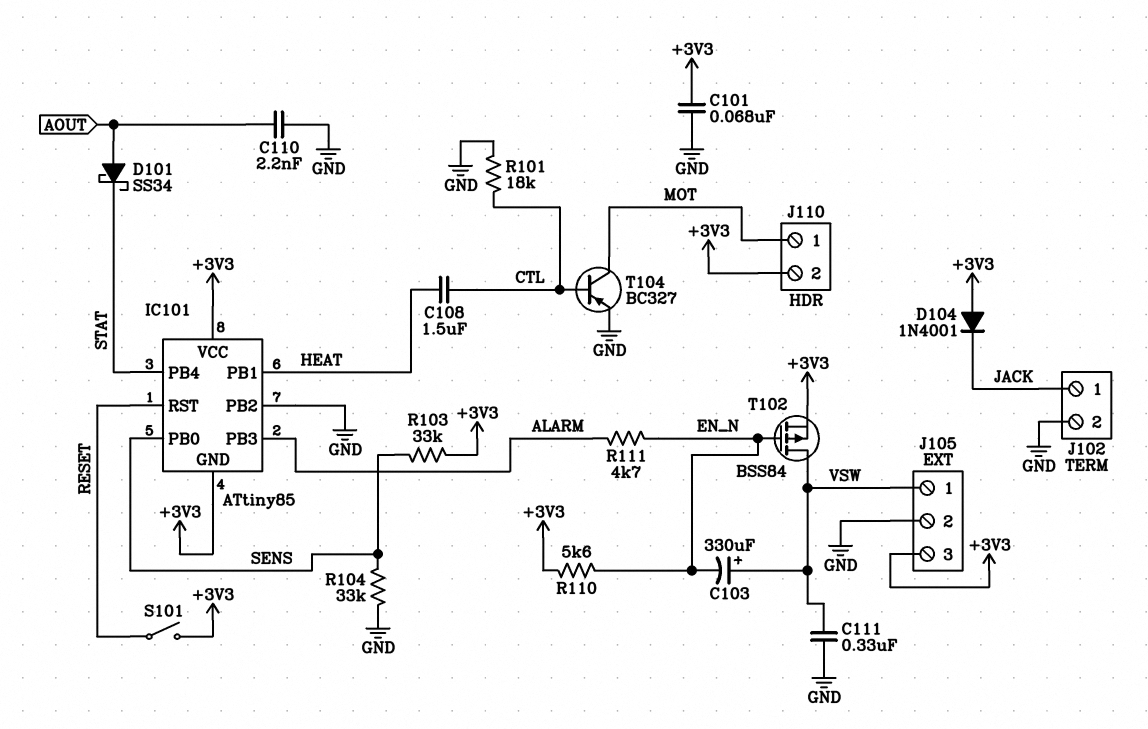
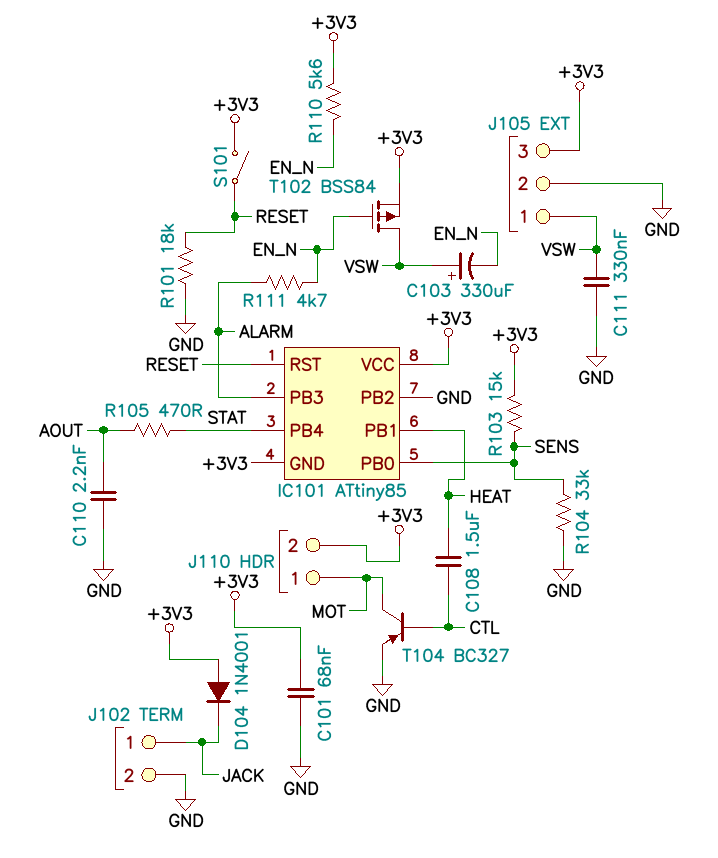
D101: schottky SS34 (A AOUT, K STAT) -> none
R101: 18k (CTL, GND) -> 18k (GND, RESET)
R103: 33k (+3V3, SENS) -> 15k (+3V3, SENS)
R105: none -> 470 (AOUT, STAT)

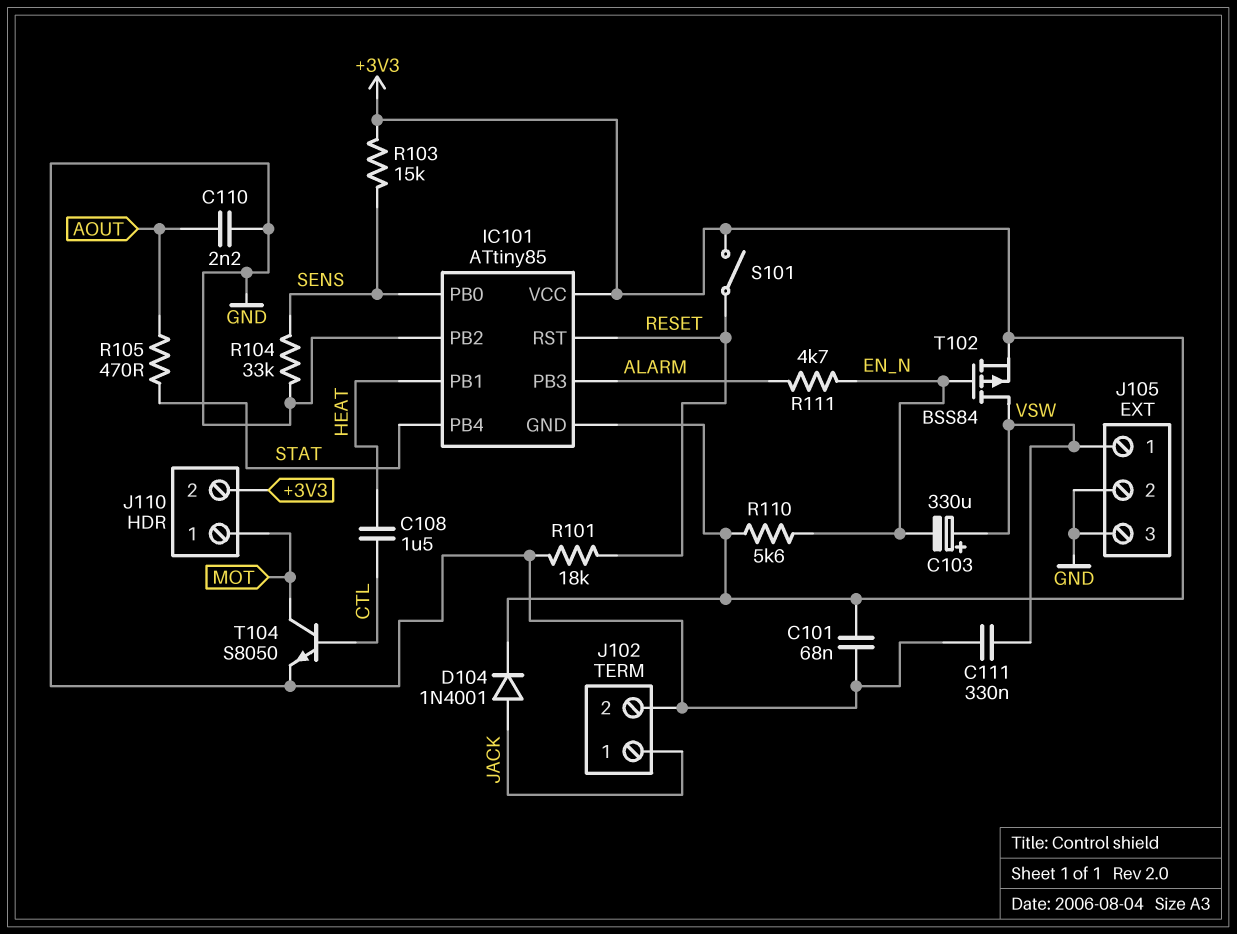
D104: diode 1N4001 (A +3V3, K JACK) -> diode 1N4001 (A JACK, K +3V3)
J105 pin 3: +3V3 -> GND
T104: PNP BC327 (B CTL, C MOT, E GND) -> NPN S8050 (B CTL, C MOT, E GND)

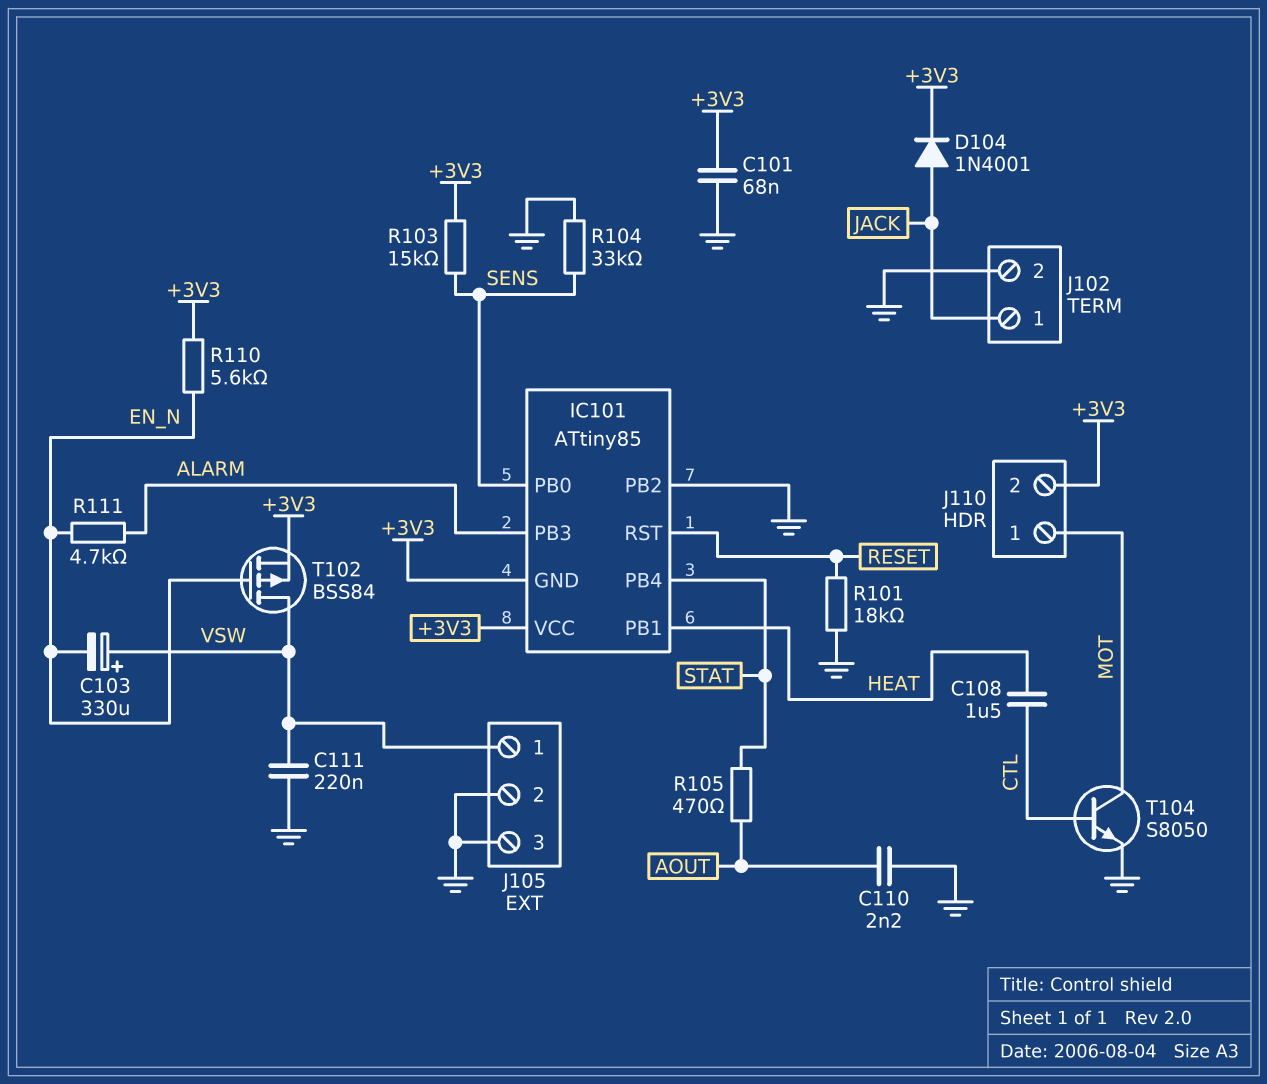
C111: 330nF (GND, VSW) -> 220nF (GND, VSW)
S101: switch (+3V3, RESET) -> none

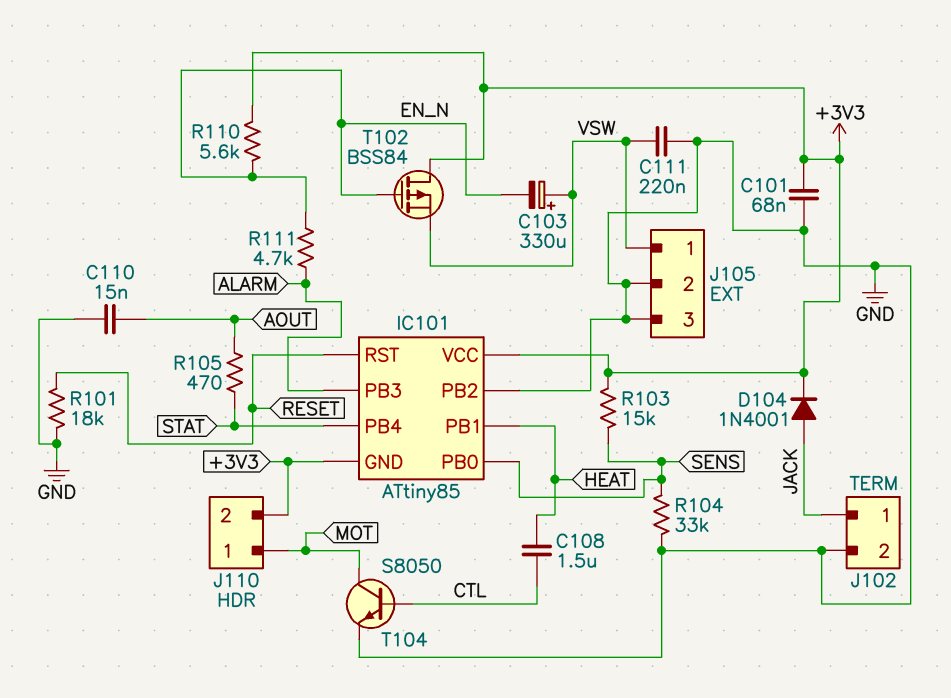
C110: 2.2nF (AOUT, GND) -> 15nF (AOUT, GND)
T102: PMOS BSS84 (G EN_N, D VSW, S +3V3) -> PMOS BSS84 (G EN_N, D +3V3, S VSW)

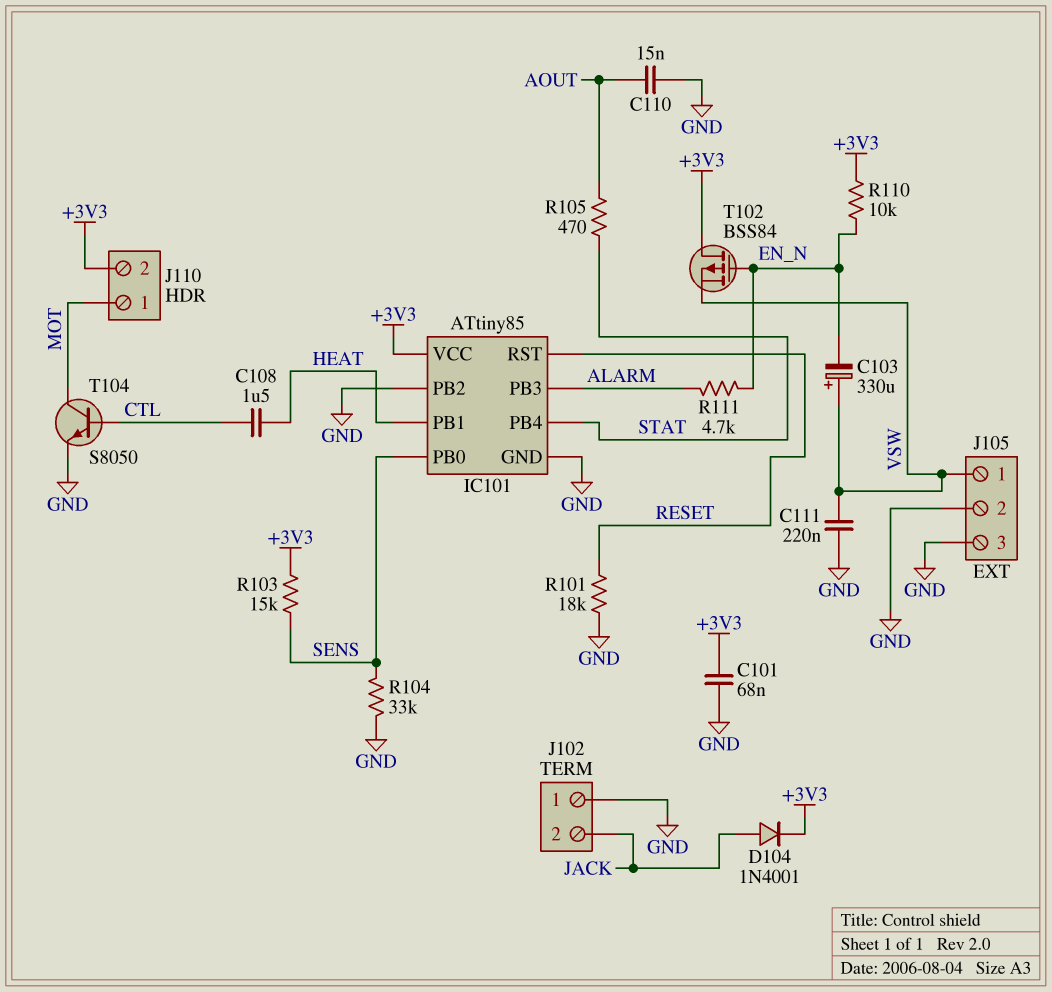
IC101 pin GND: +3V3 -> GND
J102 pin 1: JACK -> GND
J102 pin 2: GND -> JACK
R110: 5.6k (+3V3, EN_N) -> 10k (+3V3, EN_N)

